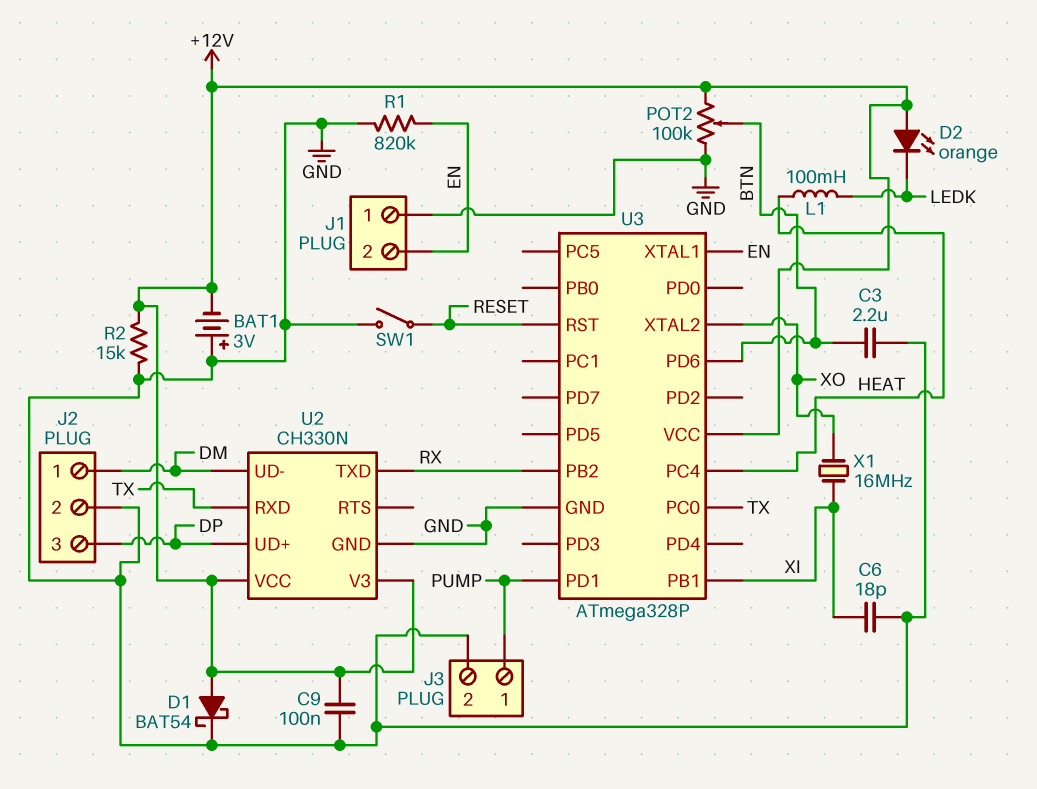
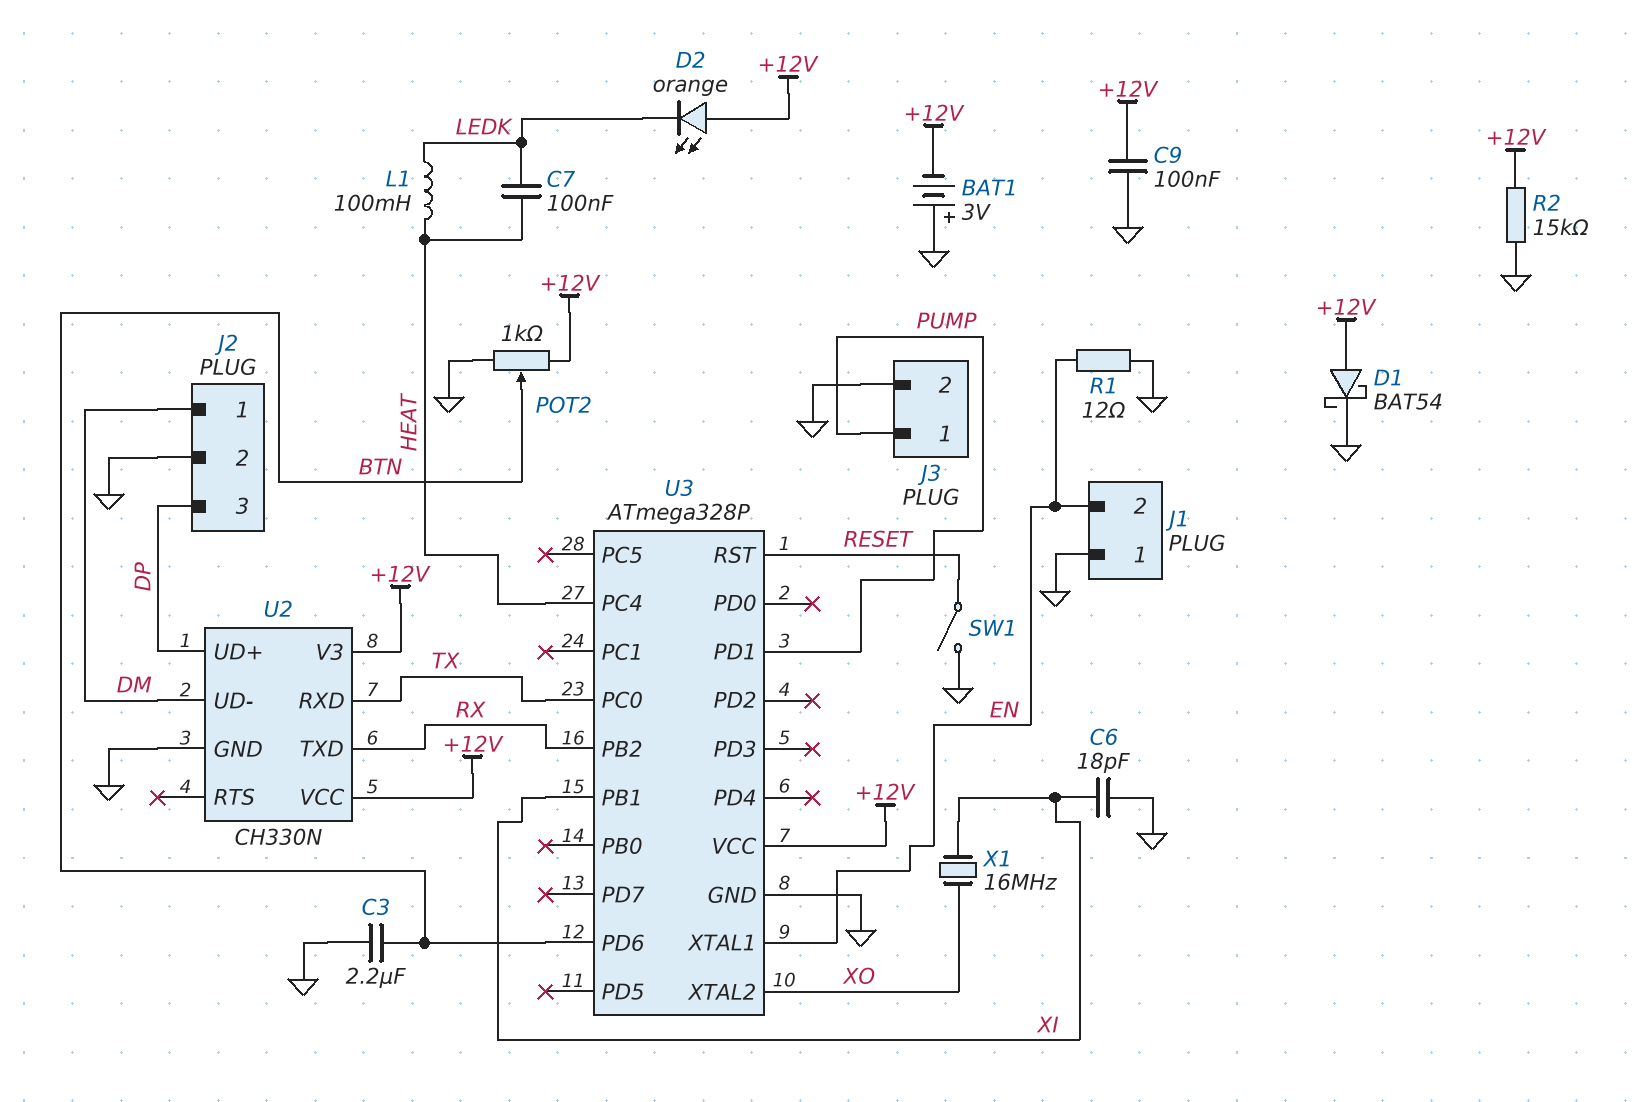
C7: none -> 100nF (HEAT, LEDK)
POT2: 100k (+12V, GND, wiper BTN) -> 1k (+12V, GND, wiper BTN)
R1: 820k (EN, GND) -> 12 (EN, GND)

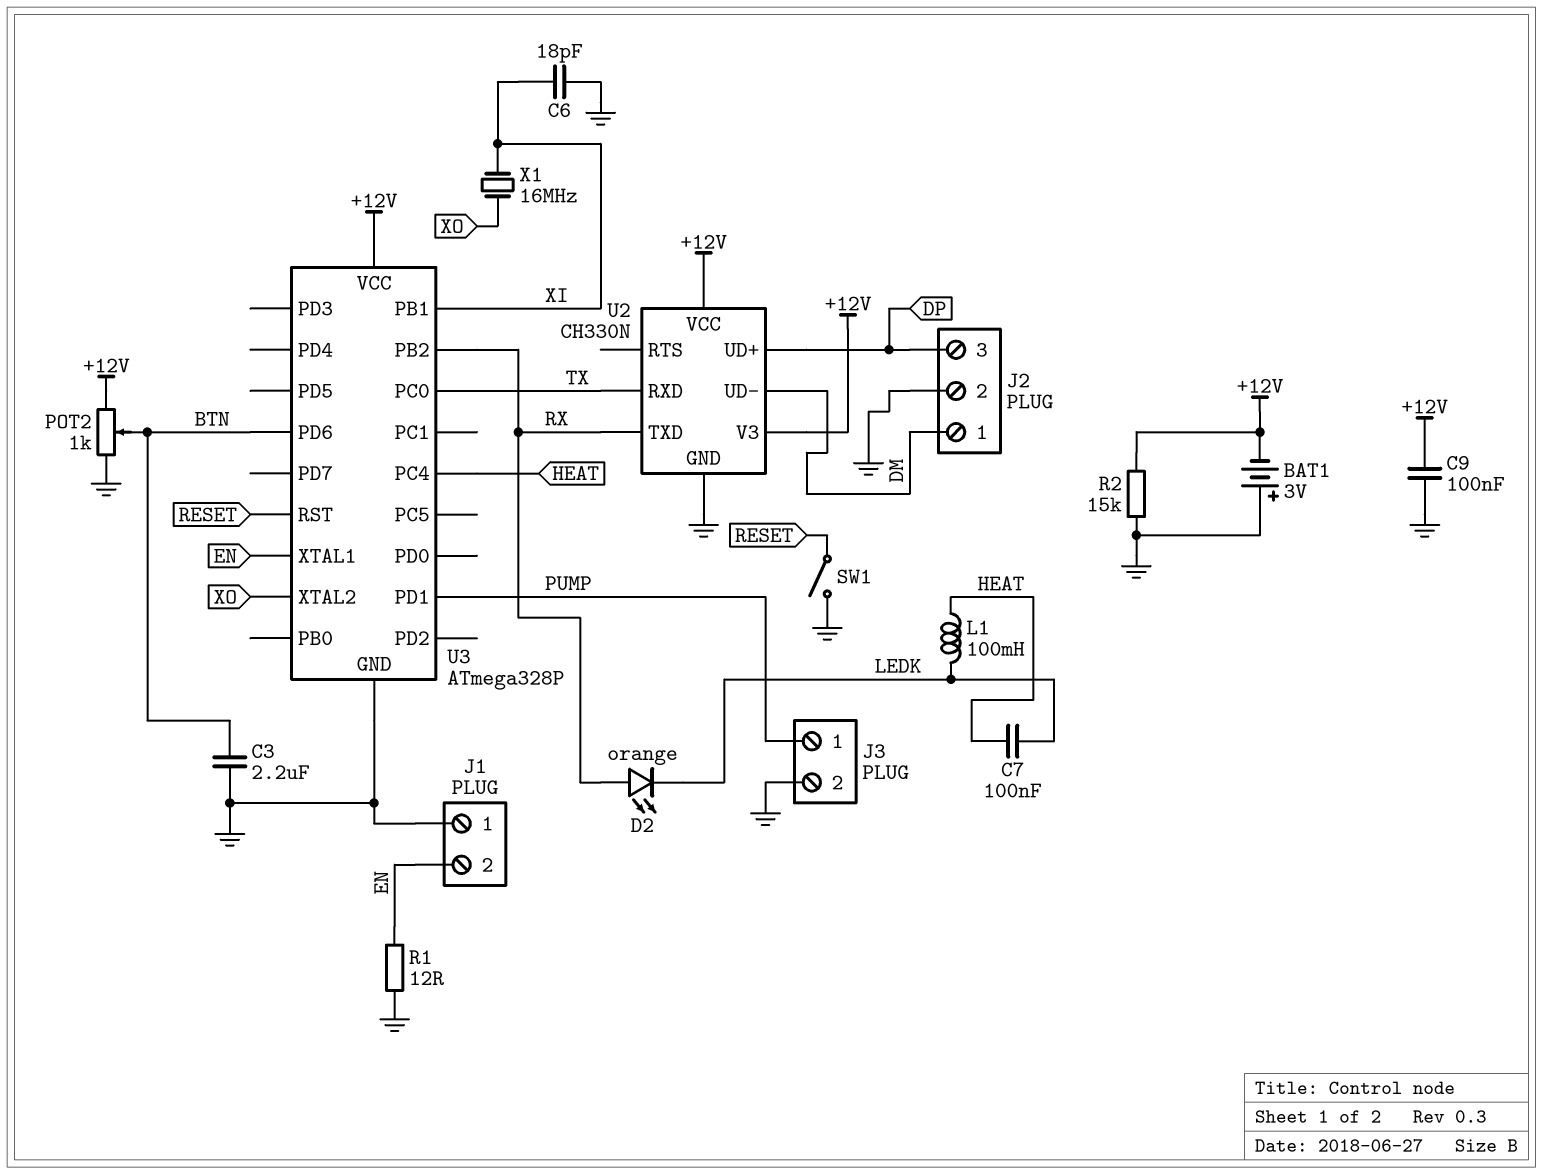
D1: schottky BAT54 (A +12V, K GND) -> none
D2: LED orange (A +12V, K LEDK) -> LED orange (A RX, K LEDK)

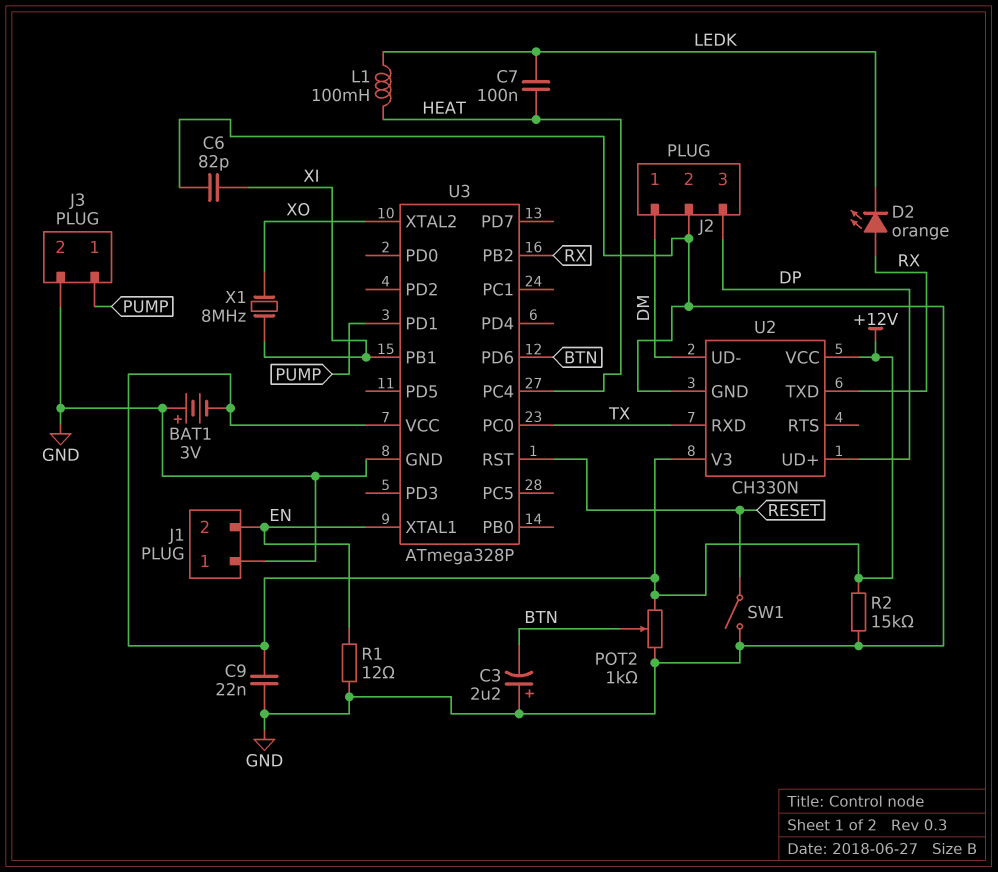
C3: 2.2uF (BTN, GND) -> 2.2uF (plus GND, minus BTN)
C6: 18pF (GND, XI) -> 82pF (GND, XI)
C9: 100nF (+12V, GND) -> 22nF (+12V, GND)
X1: 16MHz (XI, XO) -> 8MHz (XI, XO)

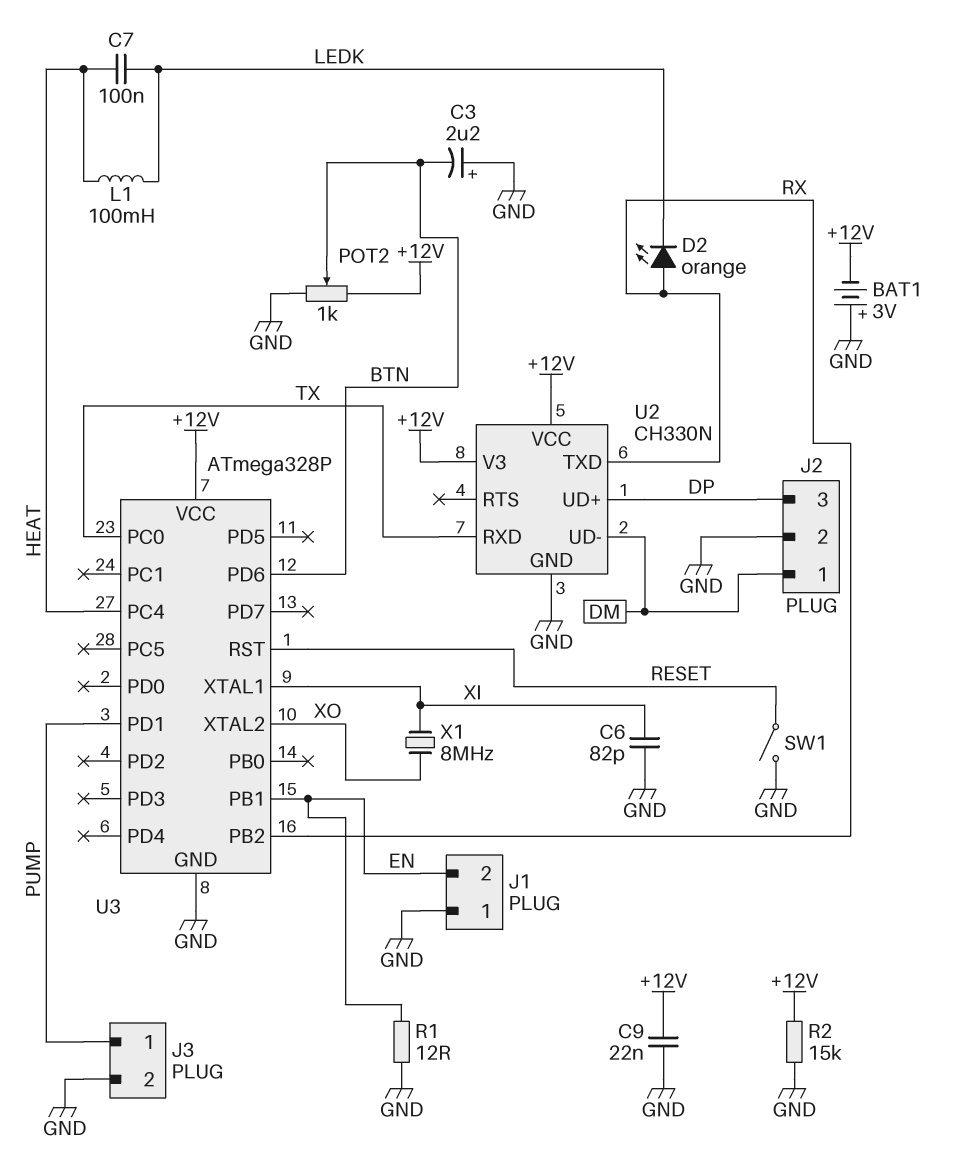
U3 pin PB1: XI -> EN
U3 pin XTAL1: EN -> XI

